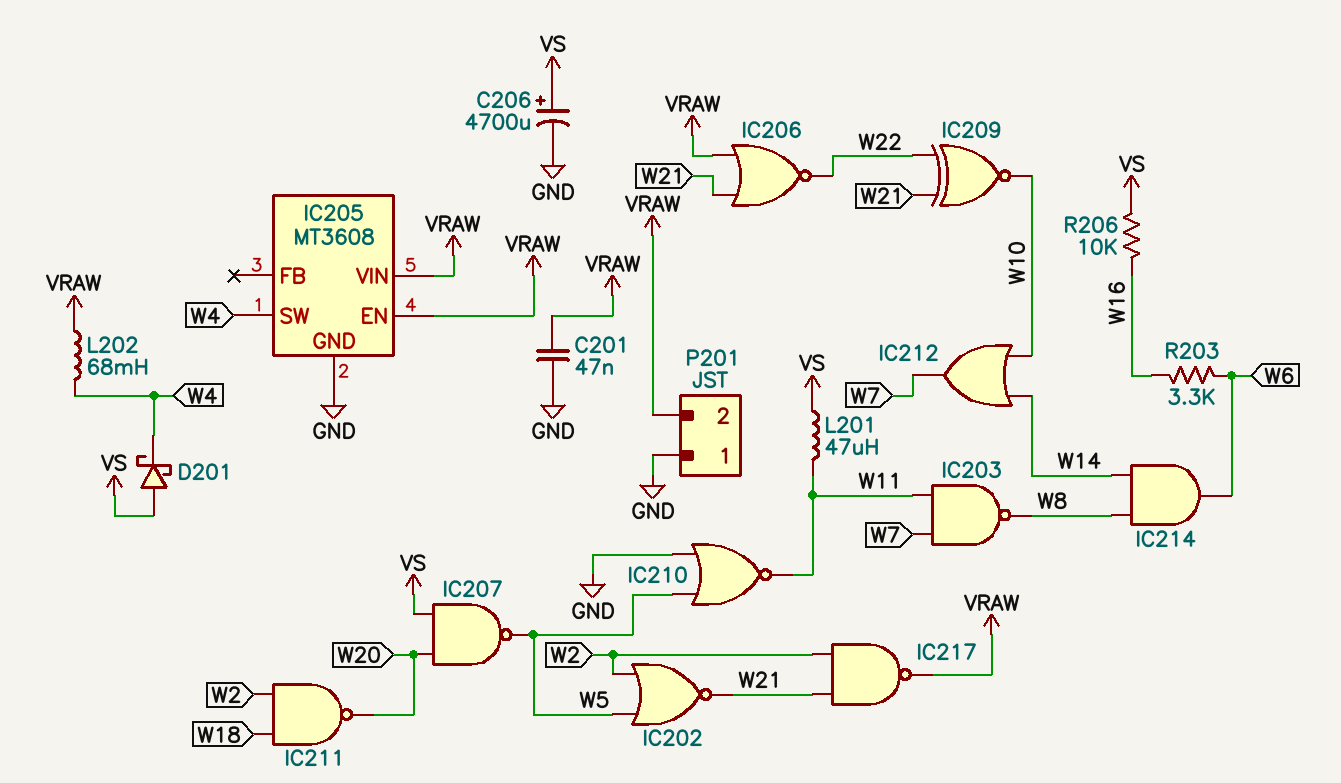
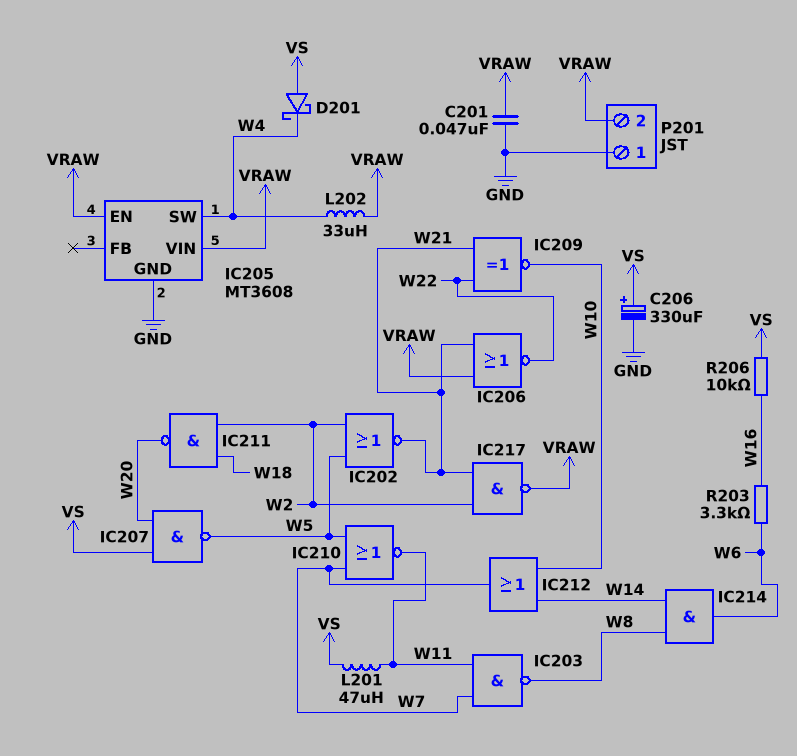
C206: 4700uF (plus VS, minus GND) -> 330uF (plus VS, minus GND)
IC210: NOR (in GND, in W5, out W11) -> NOR (in W5, in W7, out W11)
L202: 68mH (VRAW, W4) -> 33uH (VRAW, W4)

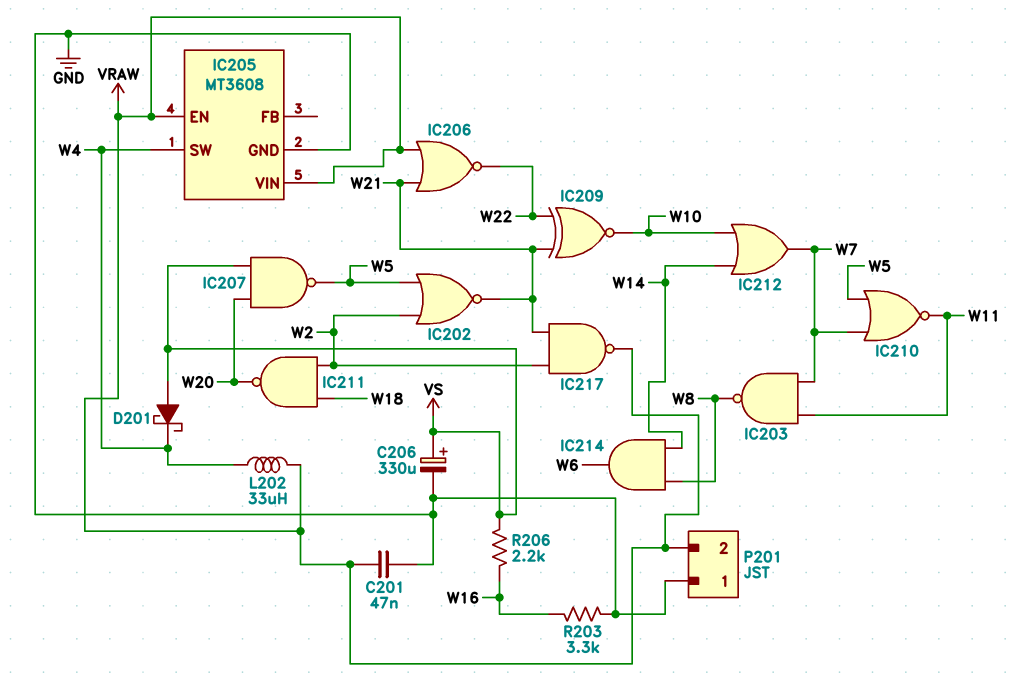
L201: 47uH (VS, W11) -> none
R203: 3.3k (W6, W16) -> 3.3k (GND, W16)
R206: 10k (VS, W16) -> 2.2k (VS, W16)

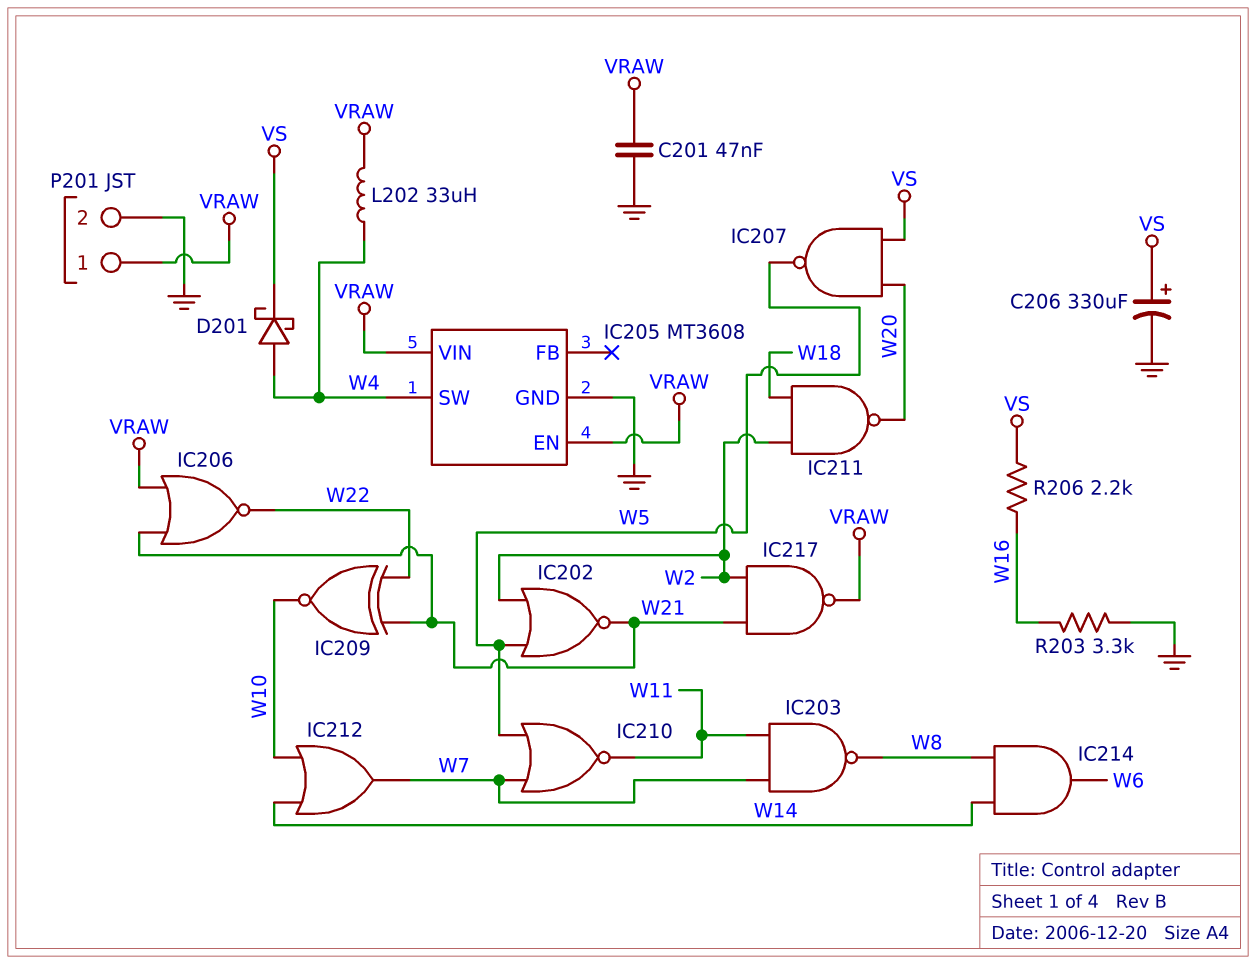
D201: schottky (A VS, K W4) -> schottky (A W4, K VS)
P201 pin 1: GND -> VRAW
P201 pin 2: VRAW -> GND

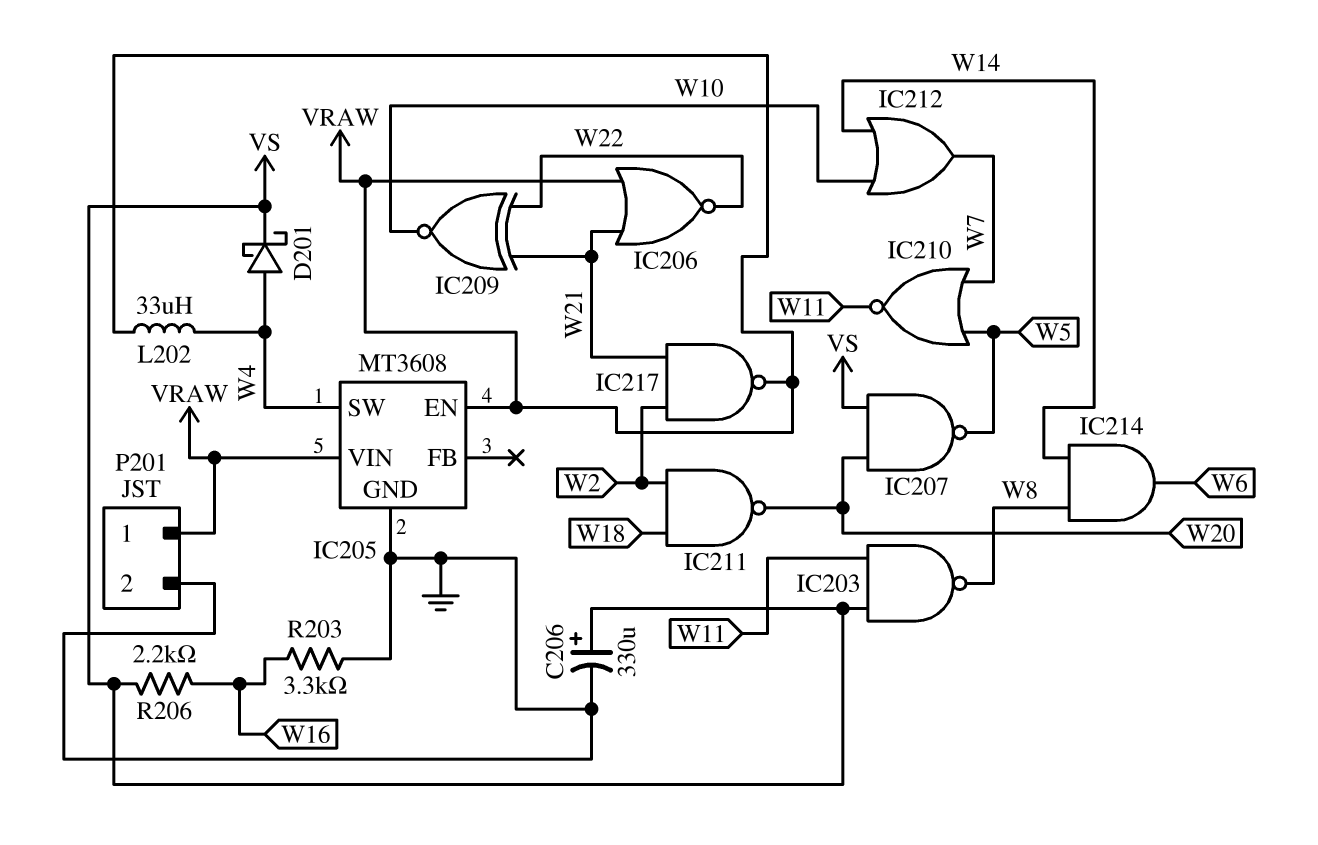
C201: 47nF (GND, VRAW) -> none
IC202: NOR (in W2, in W5, out W21) -> none
IC203: NAND (in W7, in W11, out W8) -> NAND (in VS, in W11, out W8)

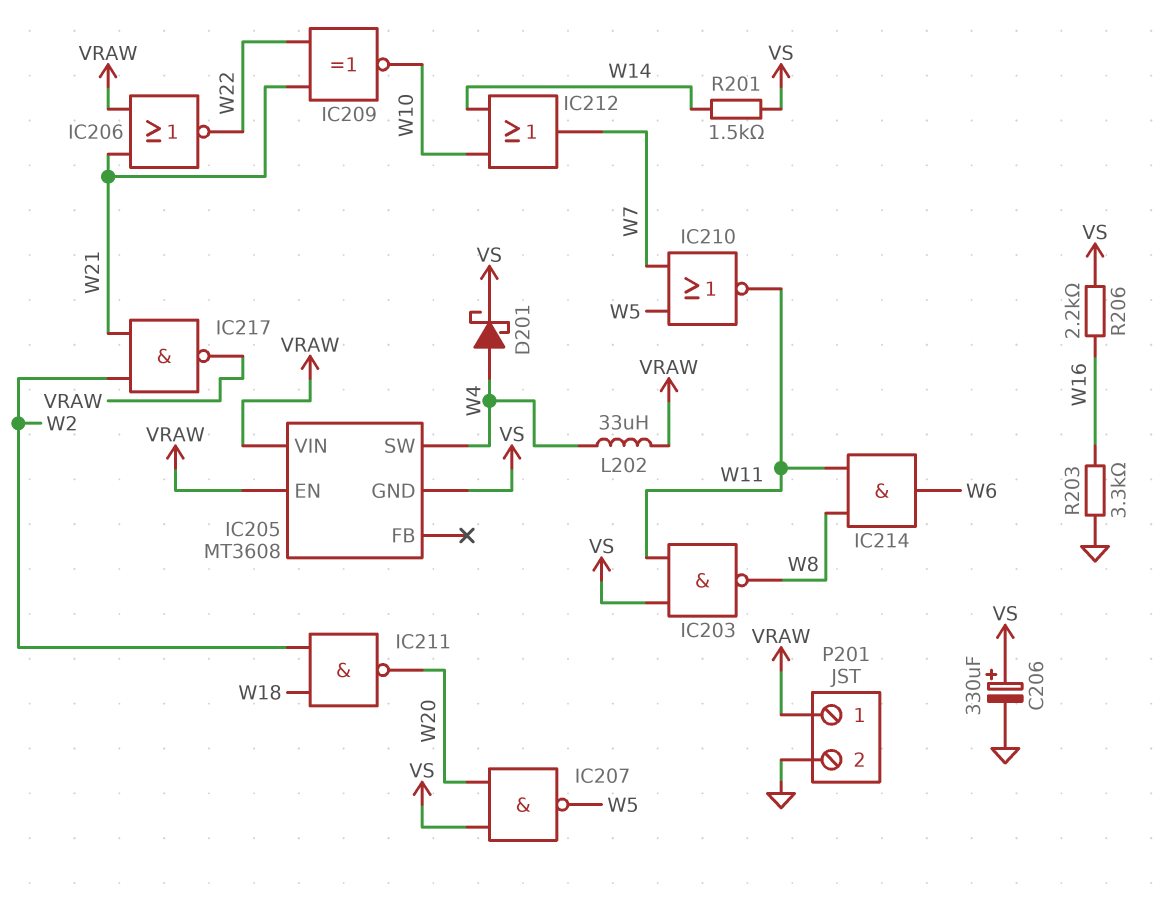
IC205 pin GND: GND -> VS
IC214: AND (in W8, in W14, out W6) -> AND (in W8, in W11, out W6)
R201: none -> 1.5k (VS, W14)

